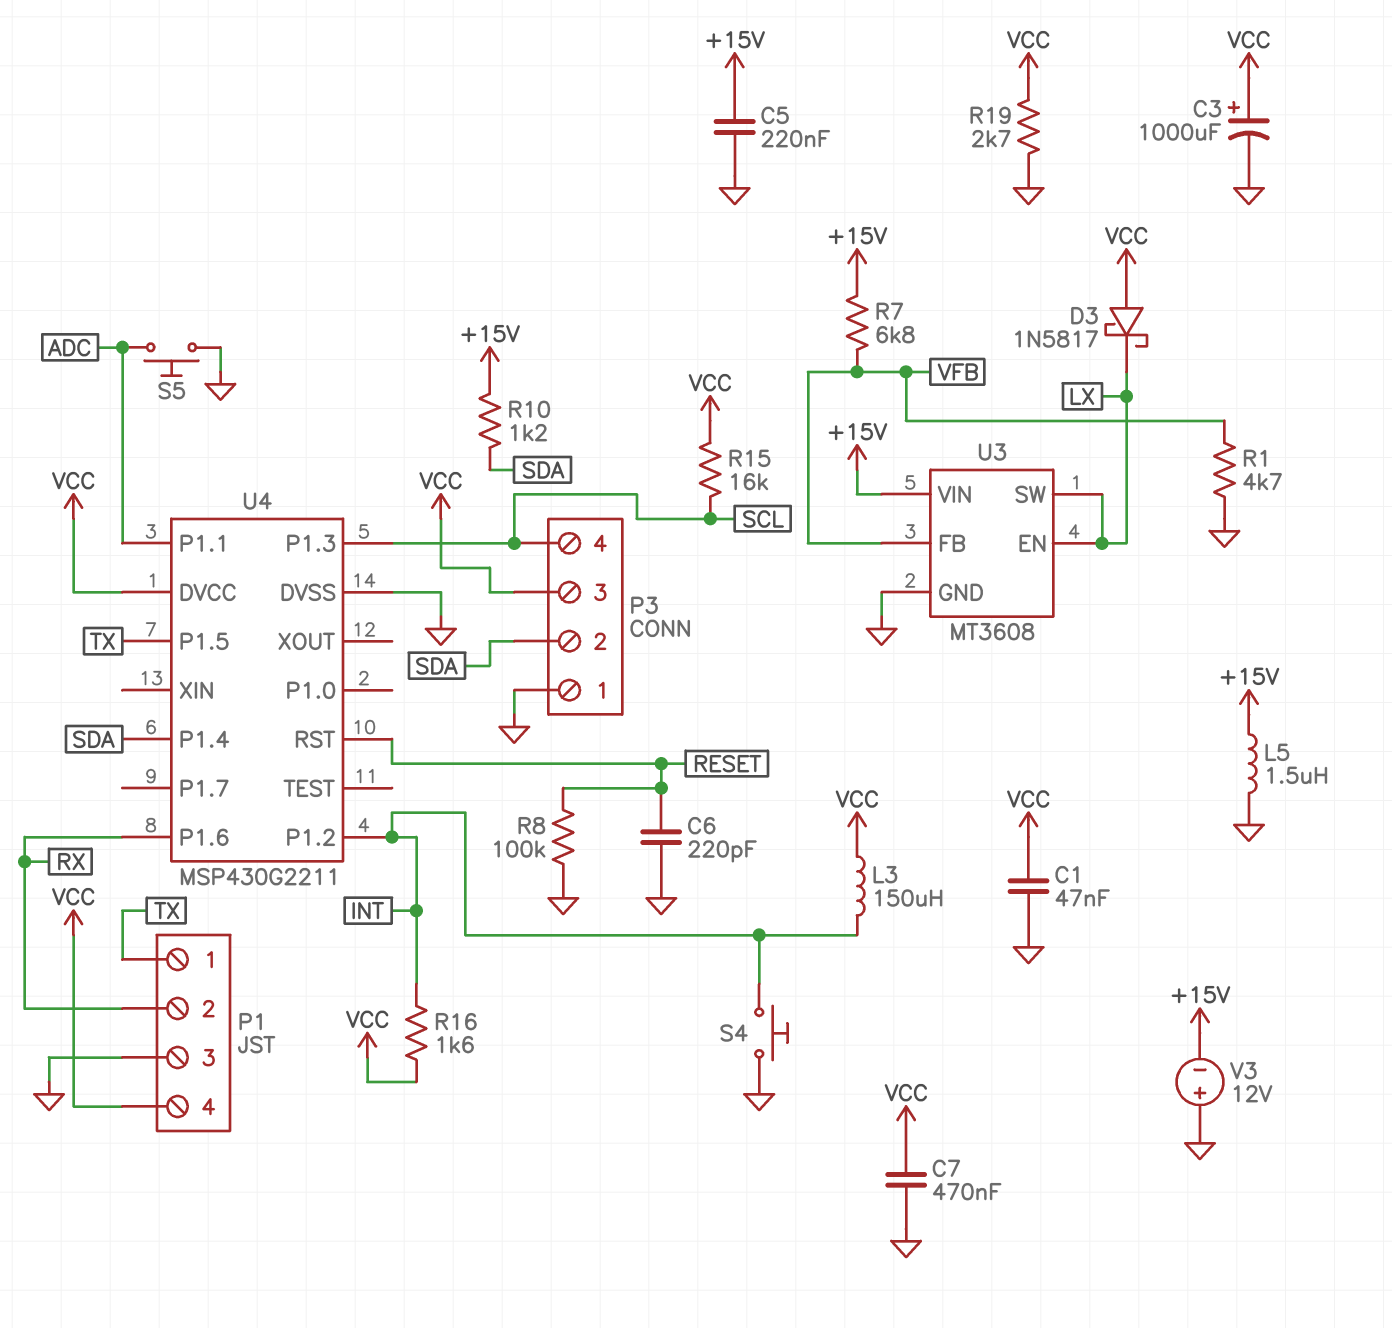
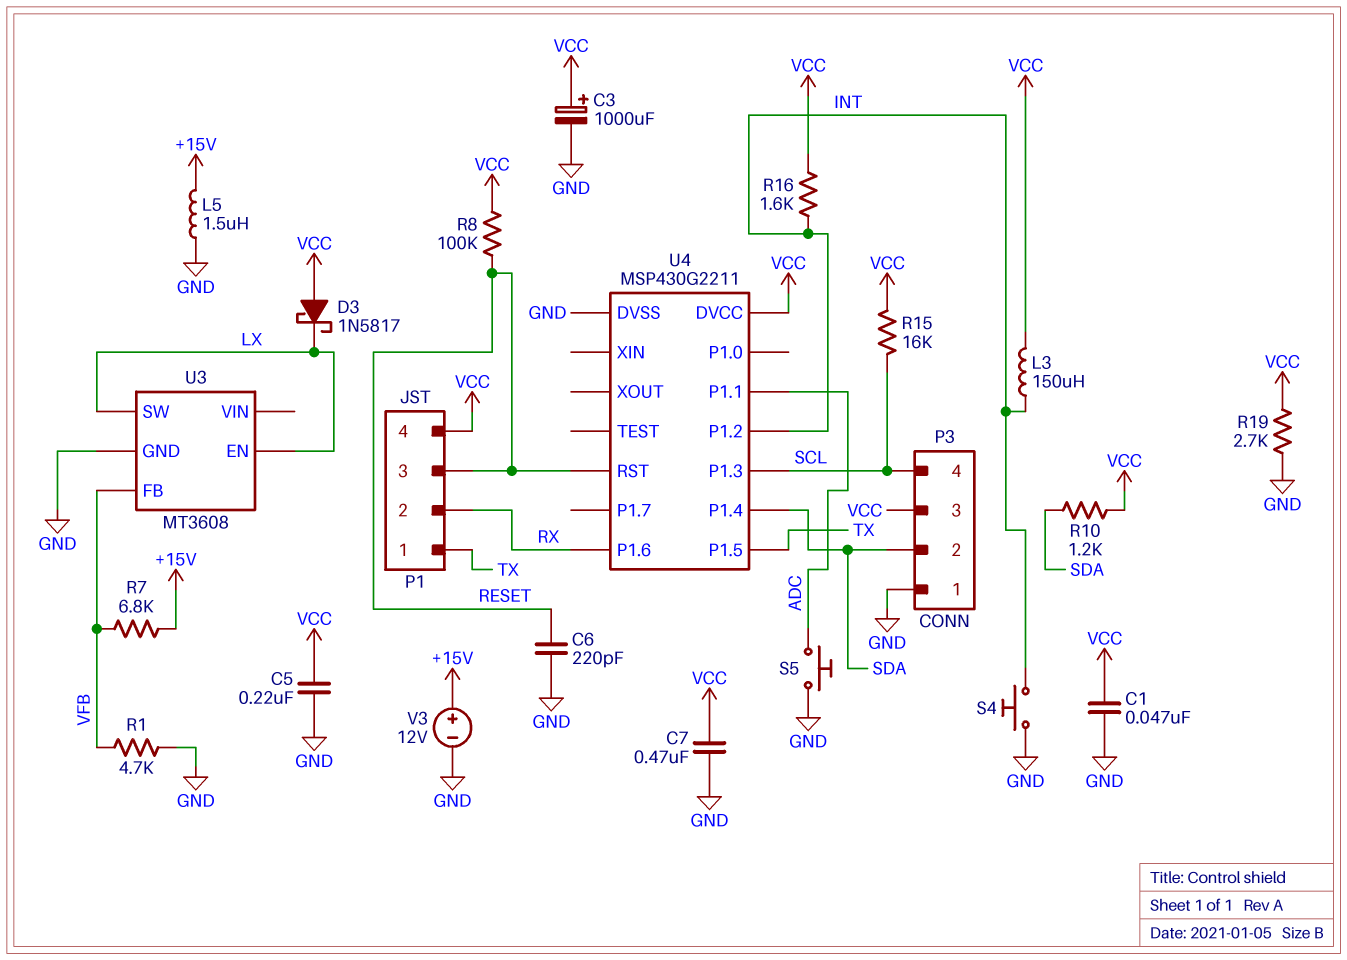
C5: 220nF (+15V, GND) -> 220nF (GND, VCC)
P1 pin 3: GND -> RESET
R8: 100k (GND, RESET) -> 100k (RESET, VCC)
R10: 1.2k (+15V, SDA) -> 1.2k (SDA, VCC)
U3 pin VIN: +15V -> none
V3: 12V (plus GND, minus +15V) -> 12V (plus +15V, minus GND)

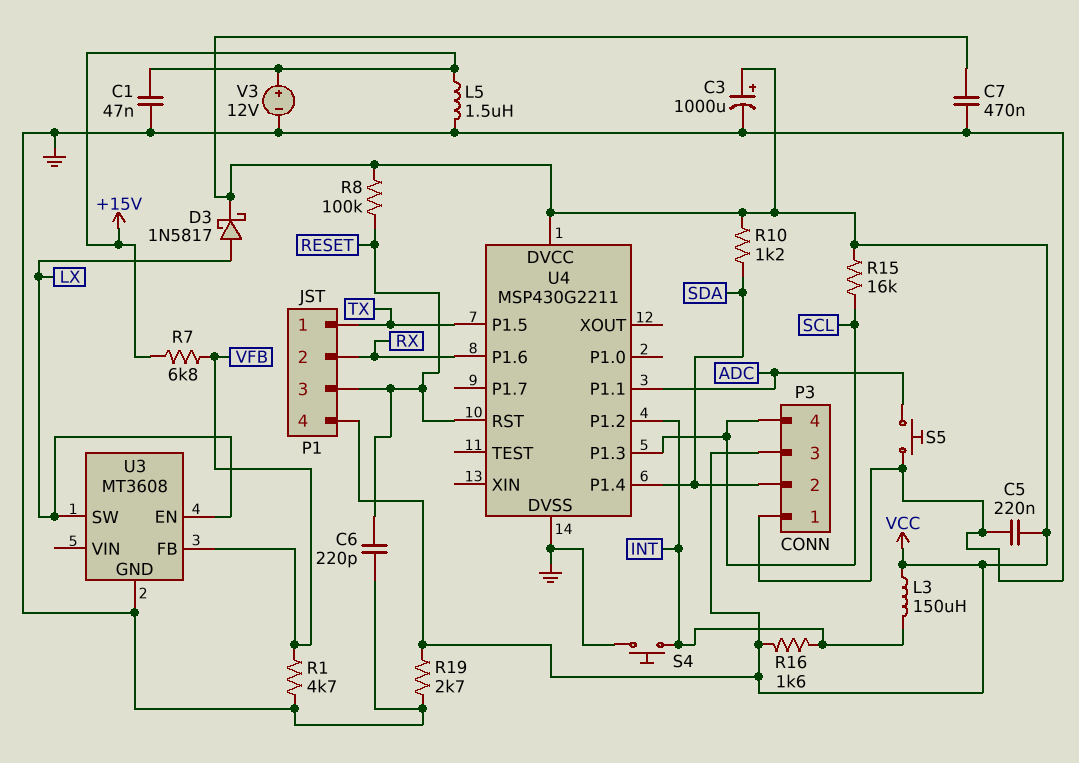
C1: 47nF (GND, VCC) -> 47nF (+15V, GND)
D3: schottky 1N5817 (A VCC, K LX) -> schottky 1N5817 (A LX, K VCC)

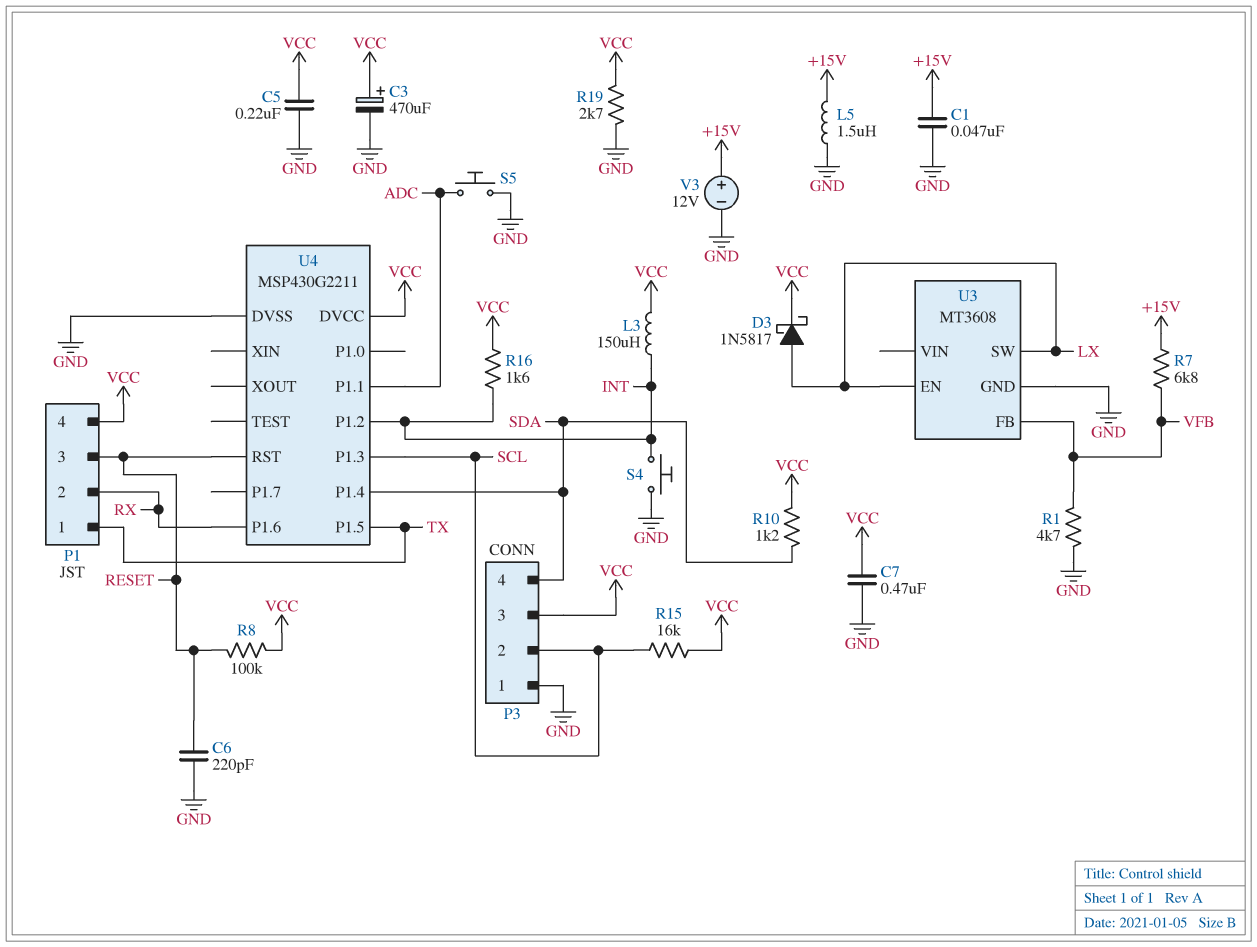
C3: 1000uF (plus VCC, minus GND) -> 470uF (plus VCC, minus GND)
P3 pin 2: SDA -> SCL
P3 pin 4: SCL -> SDA

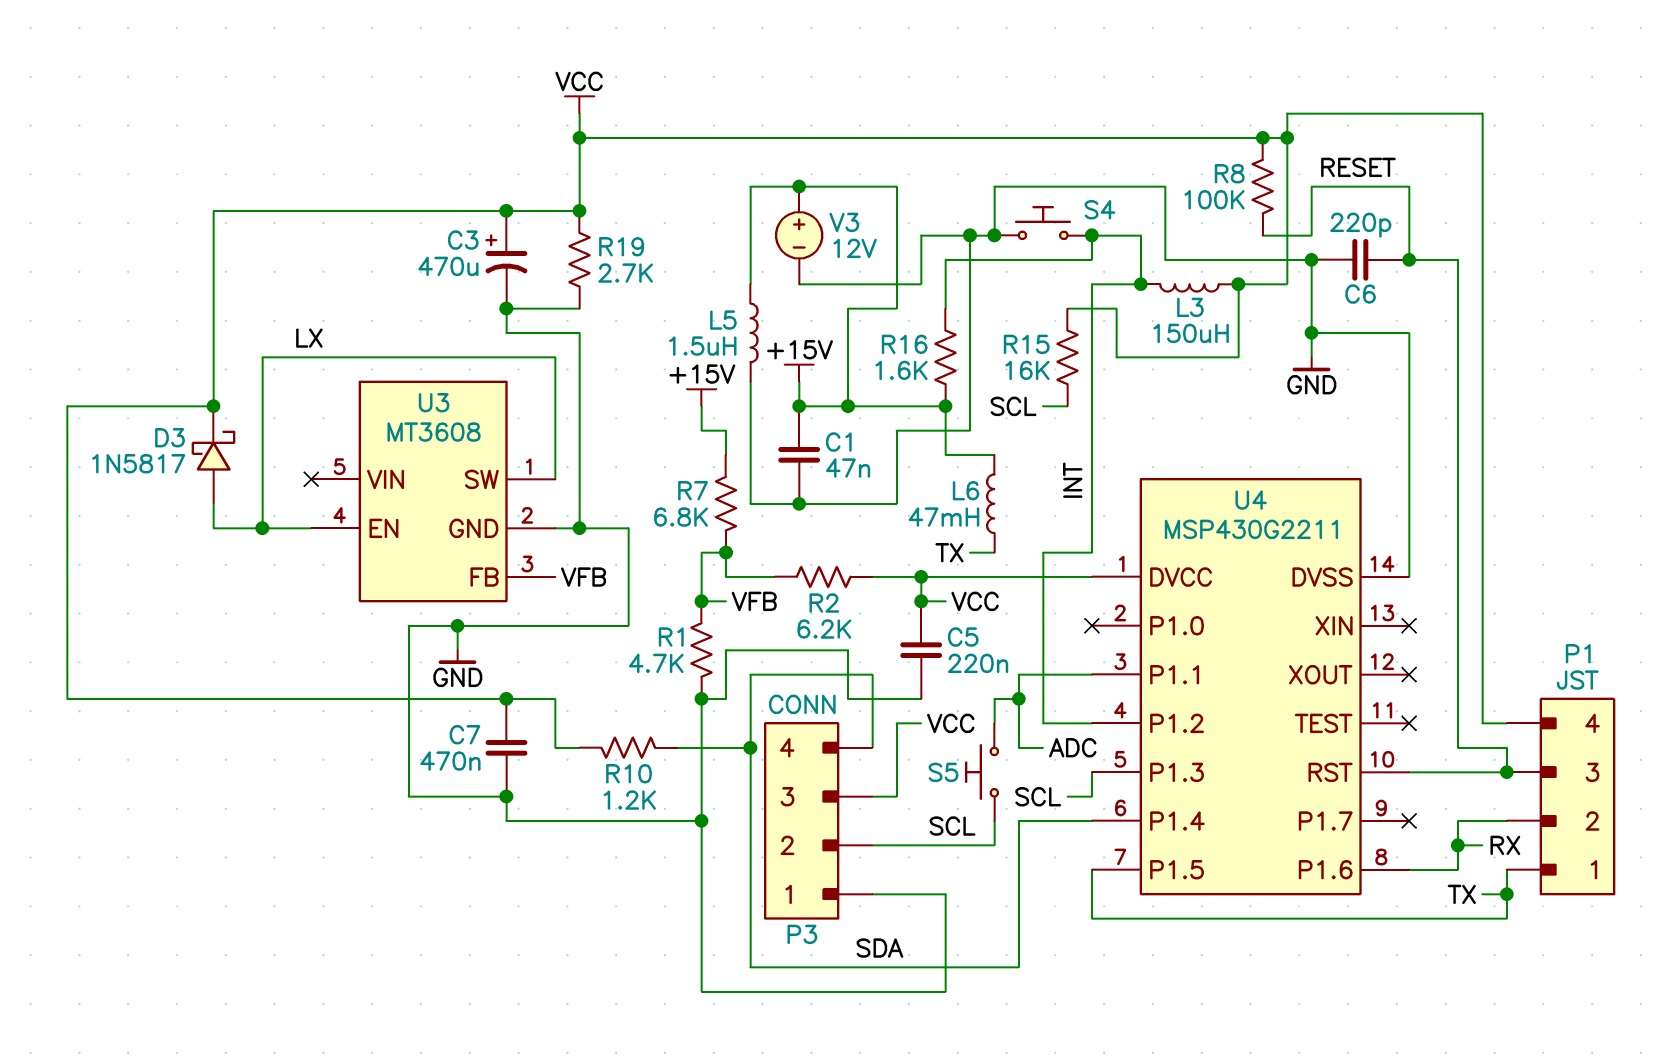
L6: none -> 47mH (+15V, TX)
R2: none -> 6.2k (VCC, VFB)
R16: 1.6k (INT, VCC) -> 1.6k (+15V, INT)
S5: button (ADC, GND) -> button (ADC, SCL)

